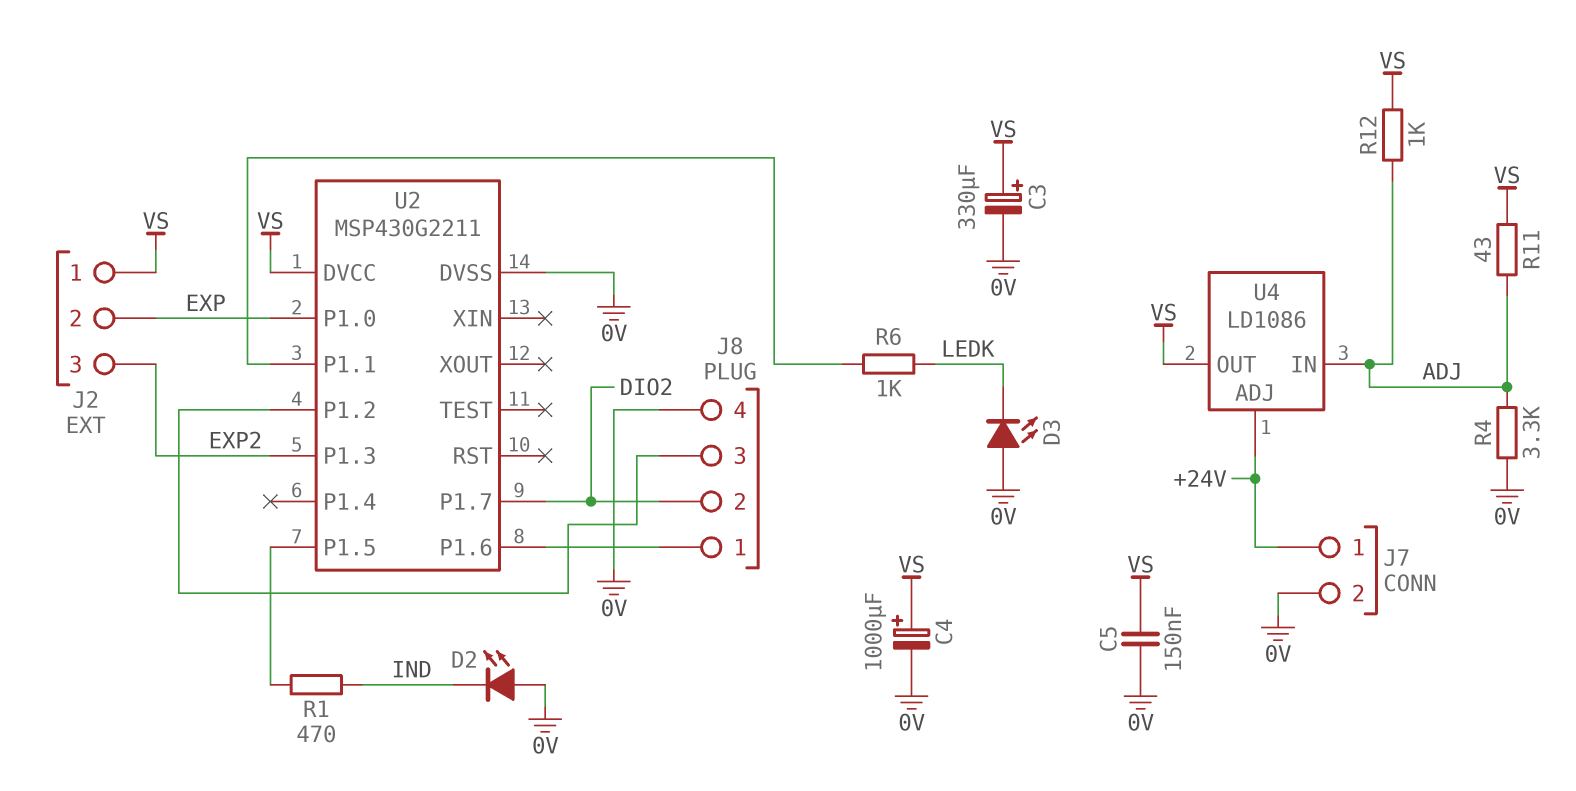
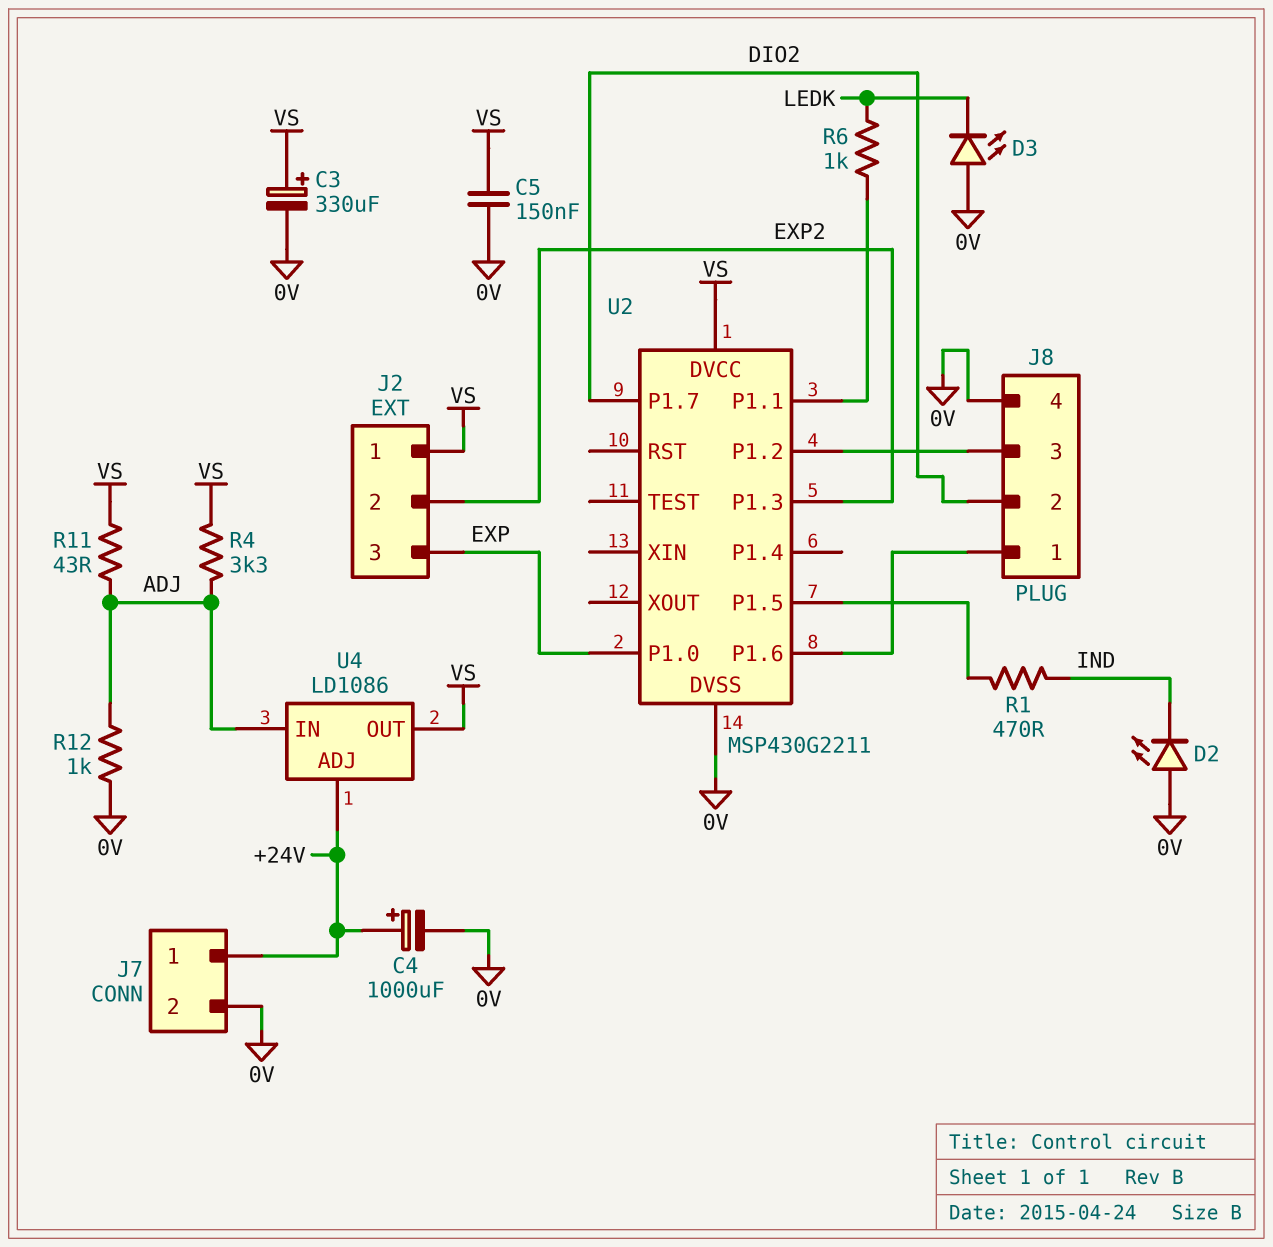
C4: 1000uF (plus VS, minus 0V) -> 1000uF (plus +24V, minus 0V)
J2 pin 2: EXP -> EXP2
J2 pin 3: EXP2 -> EXP
R4: 3.3k (0V, ADJ) -> 3.3k (ADJ, VS)
R12: 1k (ADJ, VS) -> 1k (0V, ADJ)

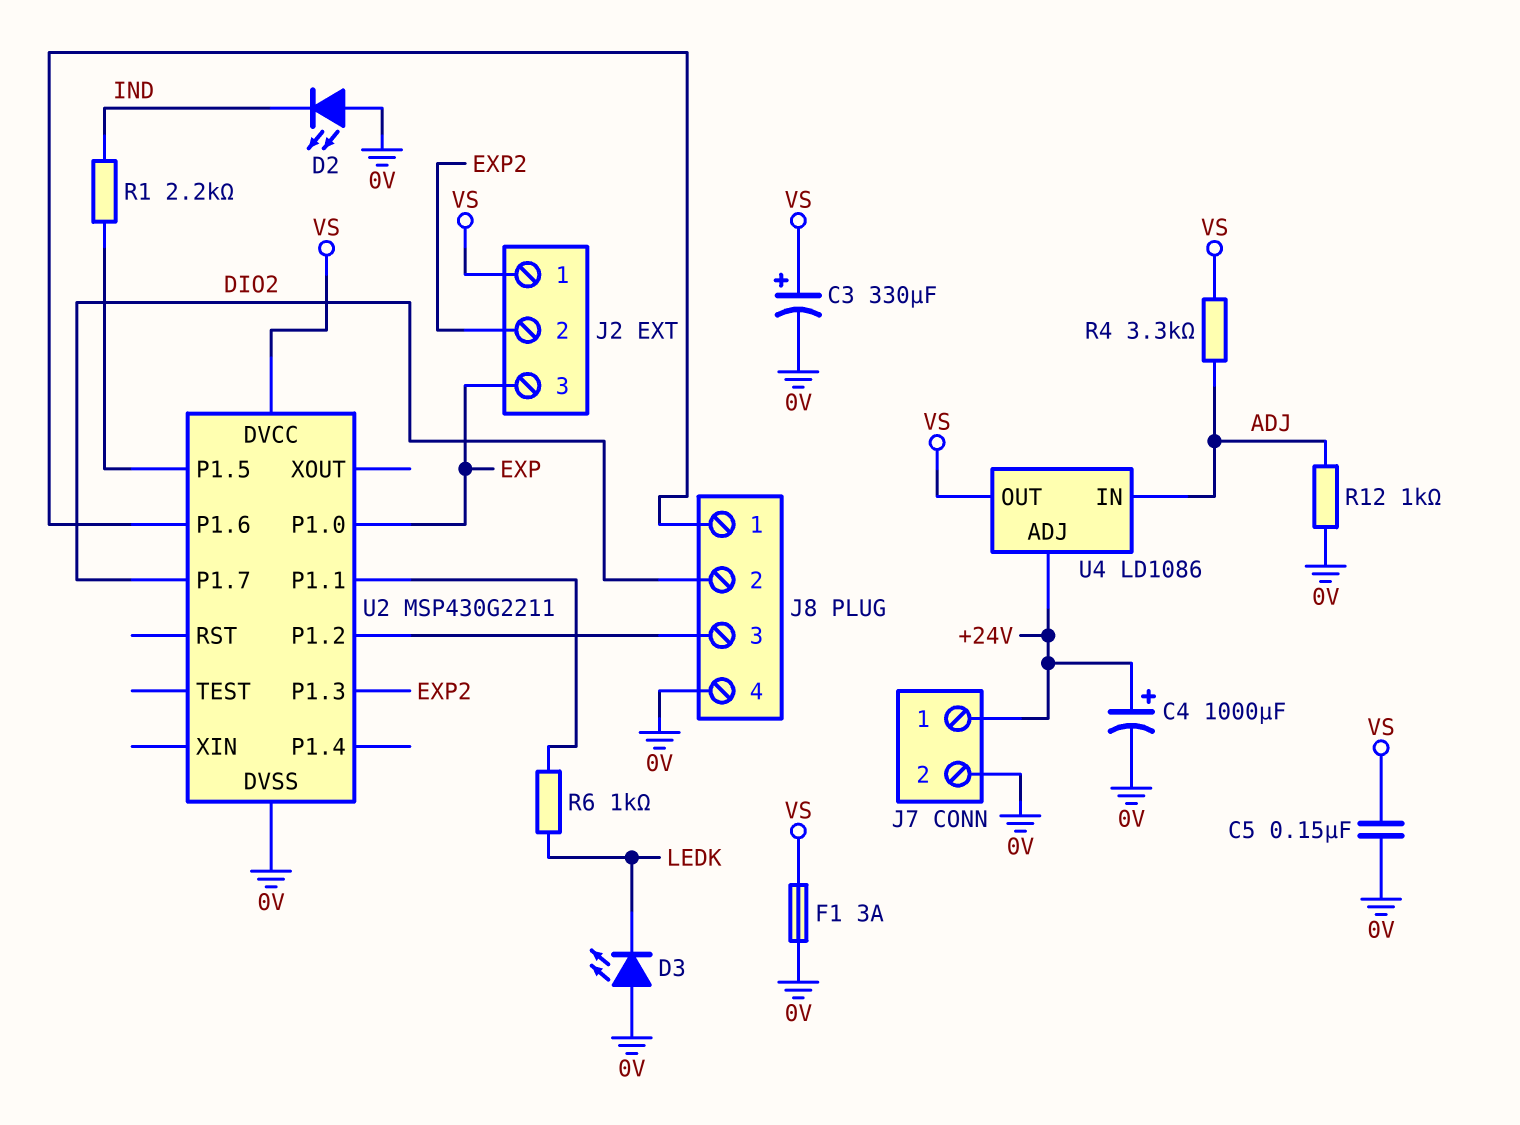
F1: none -> 3A (0V, VS)
R1: 470 (IND, U2/P1.5) -> 2.2k (IND, U2/P1.5)
R11: 43 (ADJ, VS) -> none

